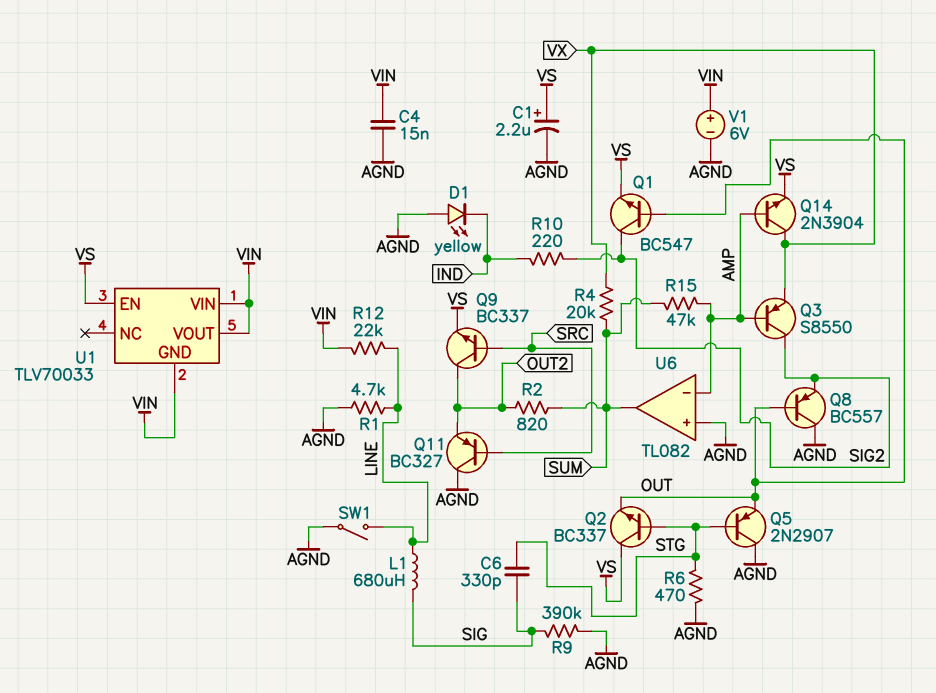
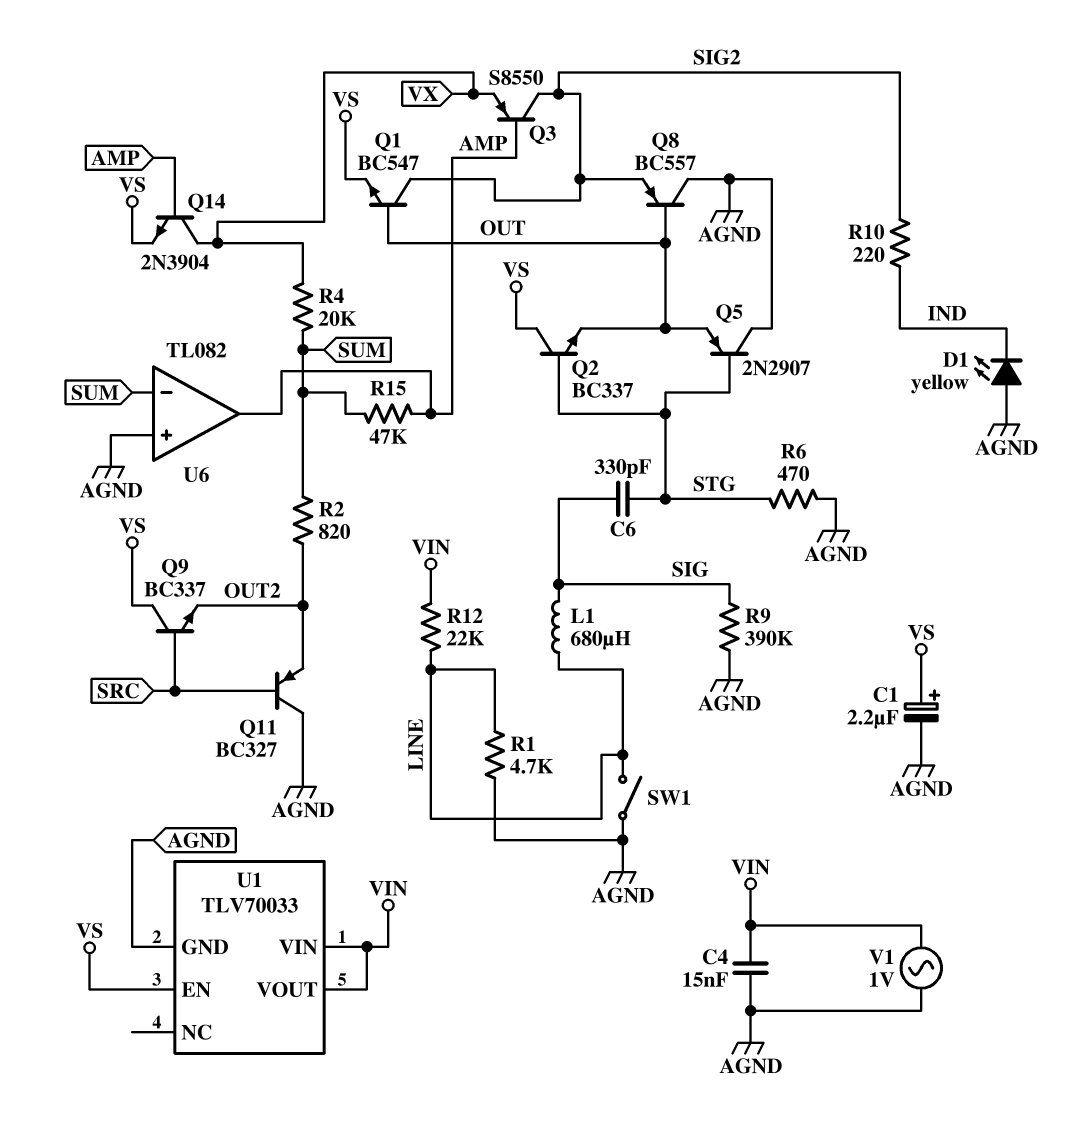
Q9: NPN BC337 (B SRC, C OUT2, E VS) -> NPN BC337 (B SRC, C VS, E OUT2)
U1 pin GND: VIN -> AGND
U6 pin in-: AMP -> SUM
U6 pin out: SUM -> AMP
V1: 6V (plus VIN, minus AGND) -> AC 1V (AGND, VIN)

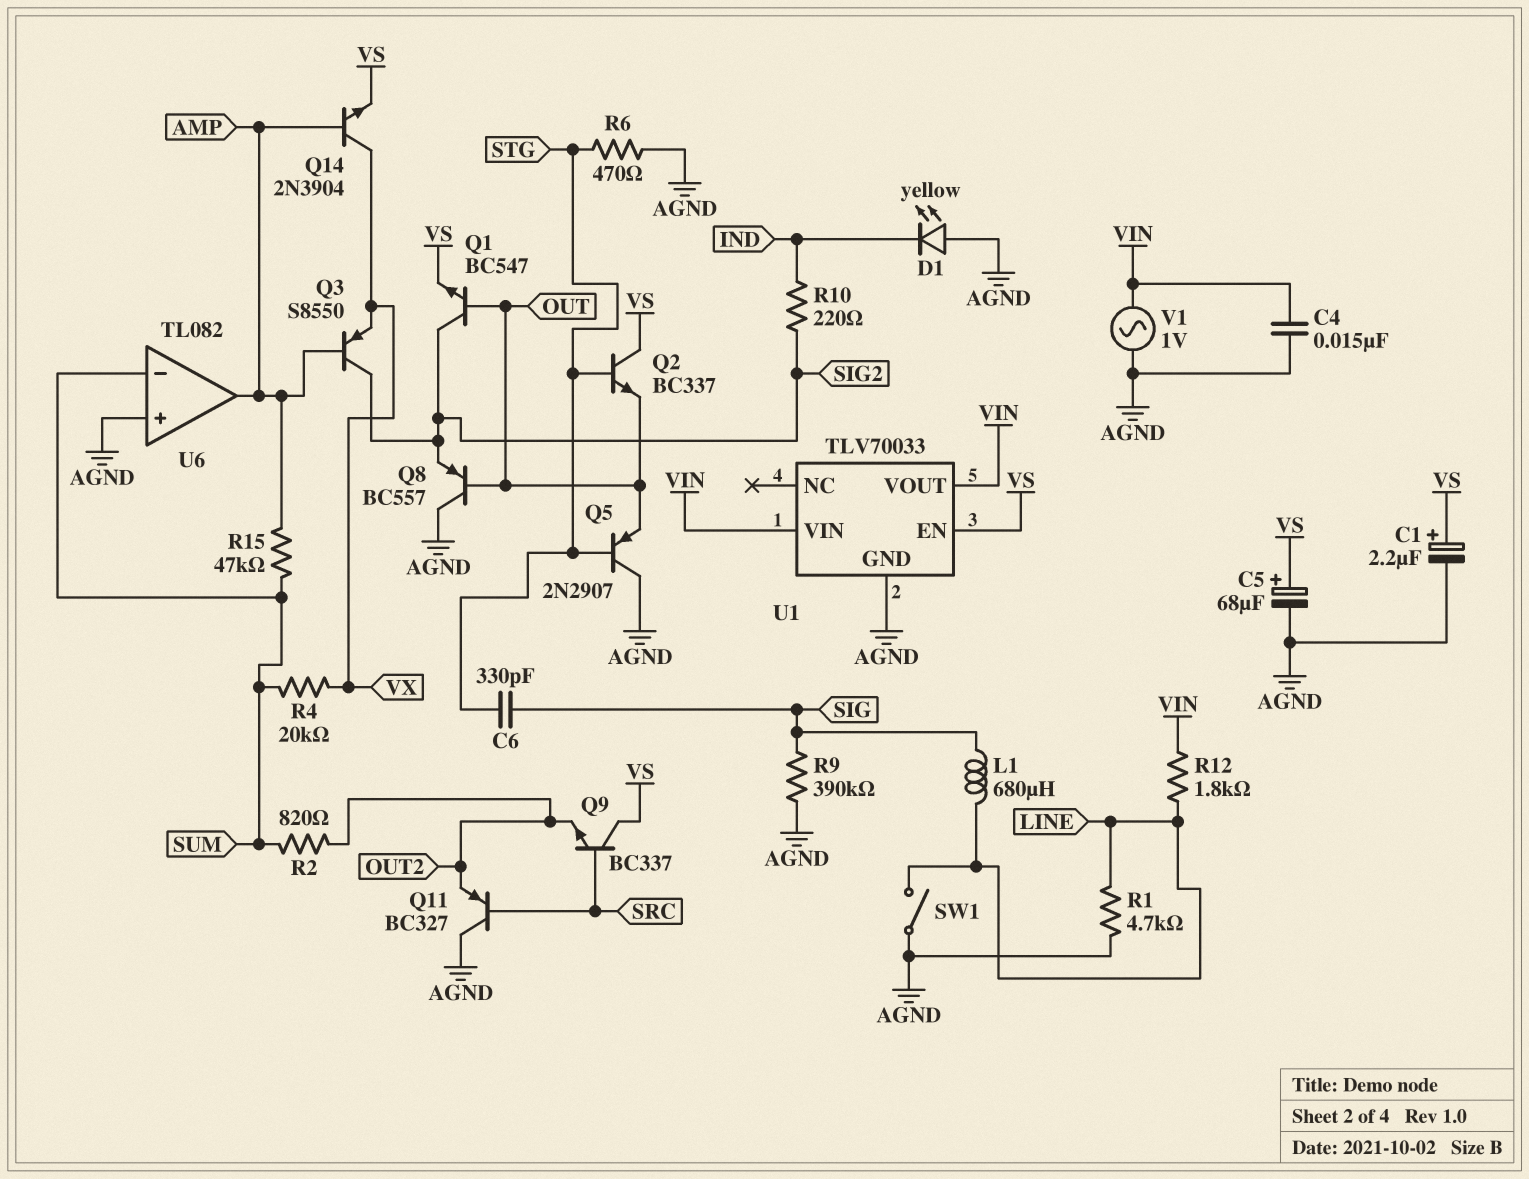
C5: none -> 68uF (plus VS, minus AGND)
R12: 22k (LINE, VIN) -> 1.8k (LINE, VIN)

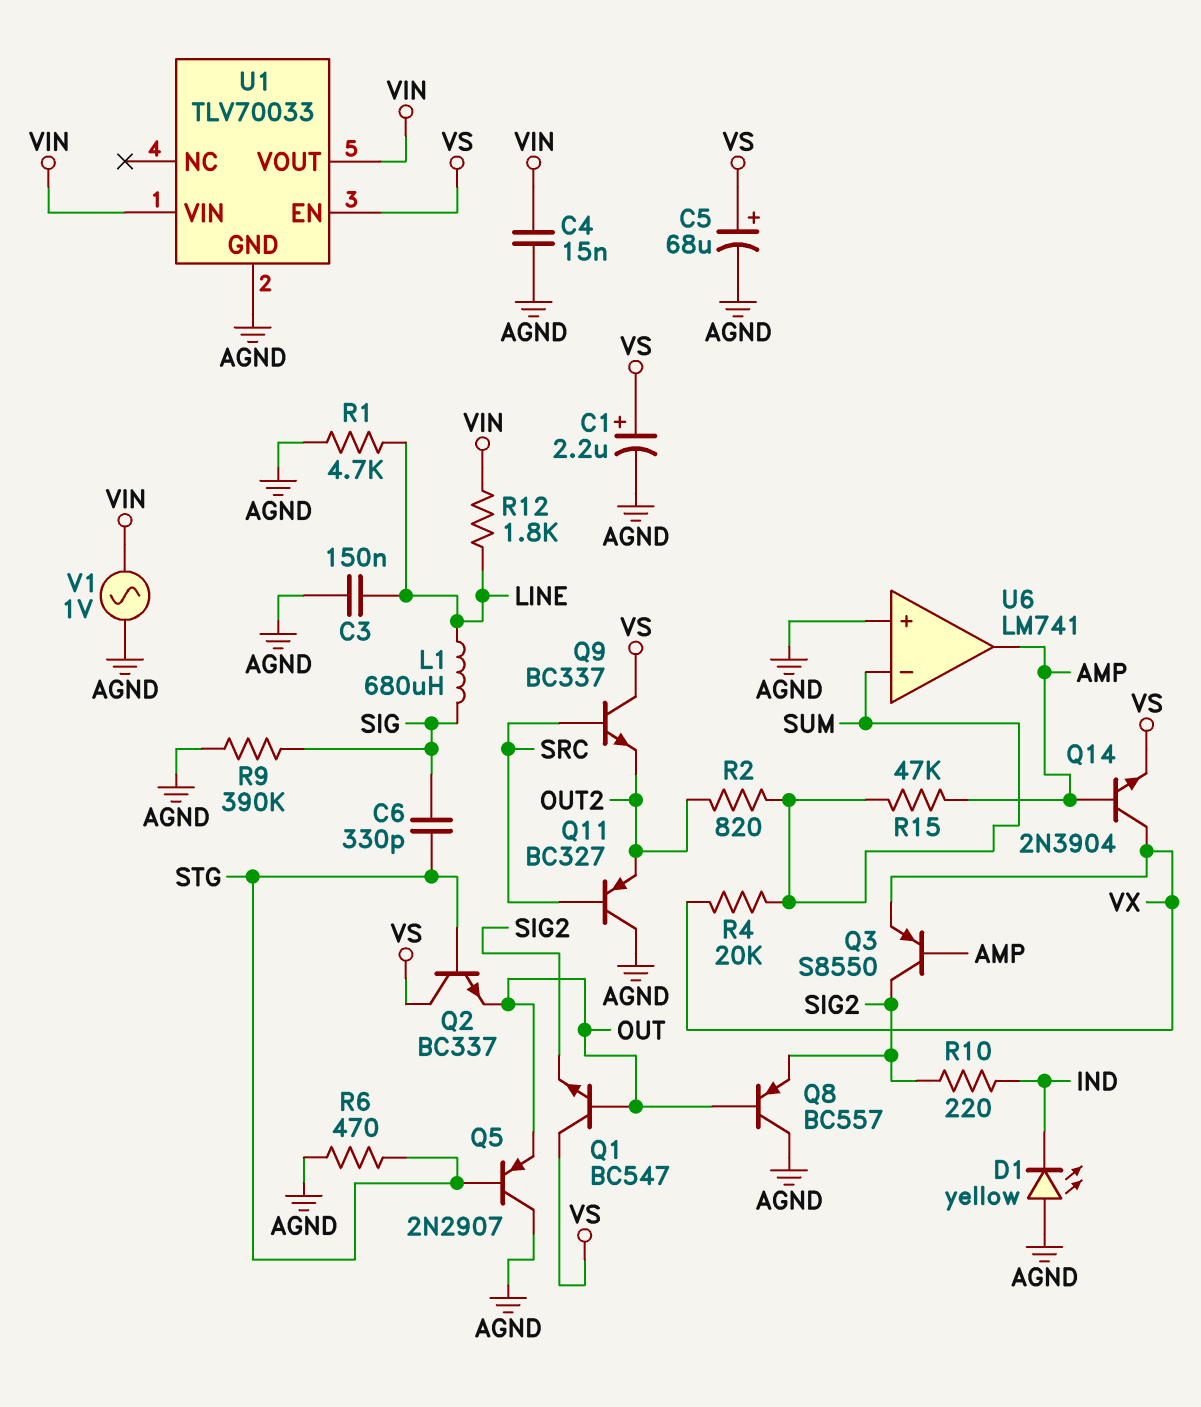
C3: none -> 150nF (AGND, LINE)
Q1: NPN BC547 (B OUT, C SIG2, E VS) -> NPN BC547 (B OUT, C VS, E SIG2)
SW1: switch (AGND, LINE) -> none
U6: TL082 -> LM741

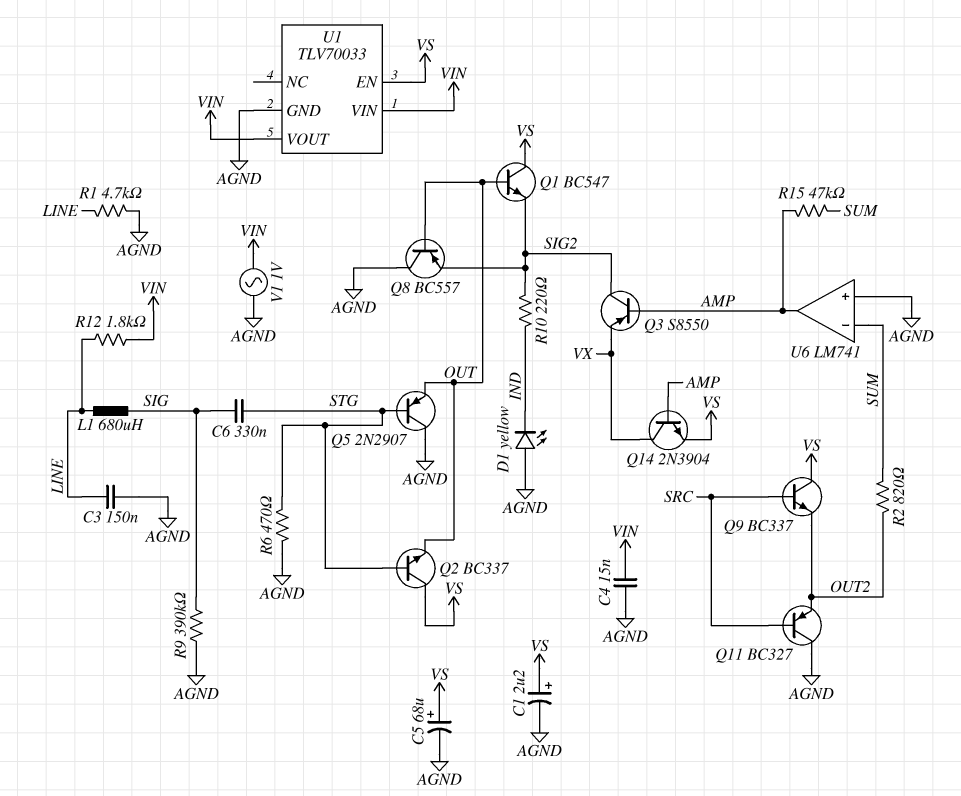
C6: 330pF (SIG, STG) -> 330nF (SIG, STG)
R4: 20k (SUM, VX) -> none

